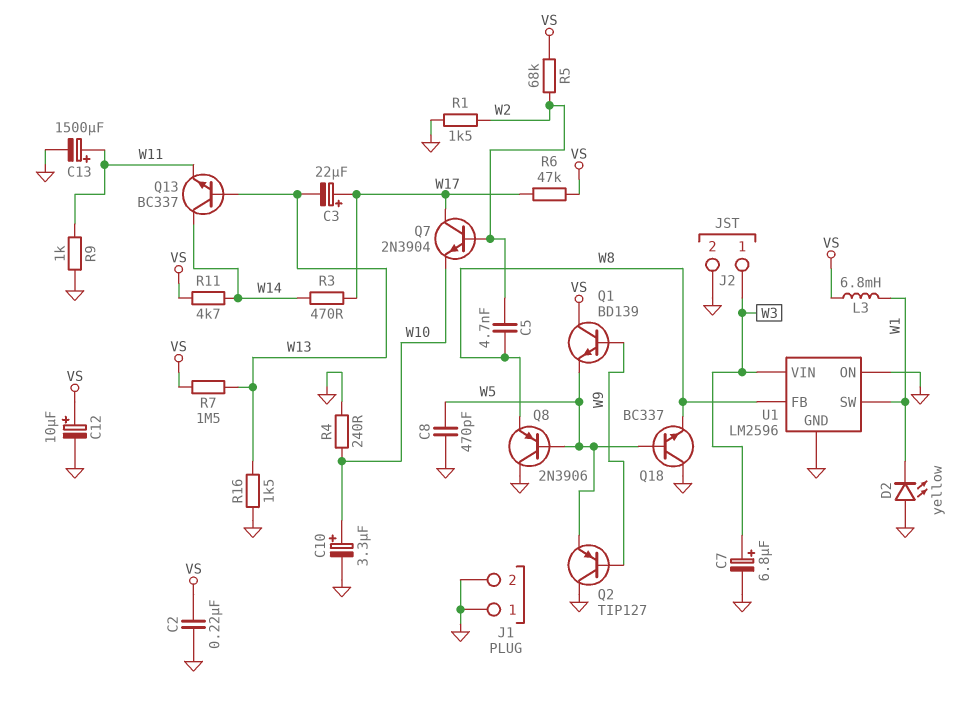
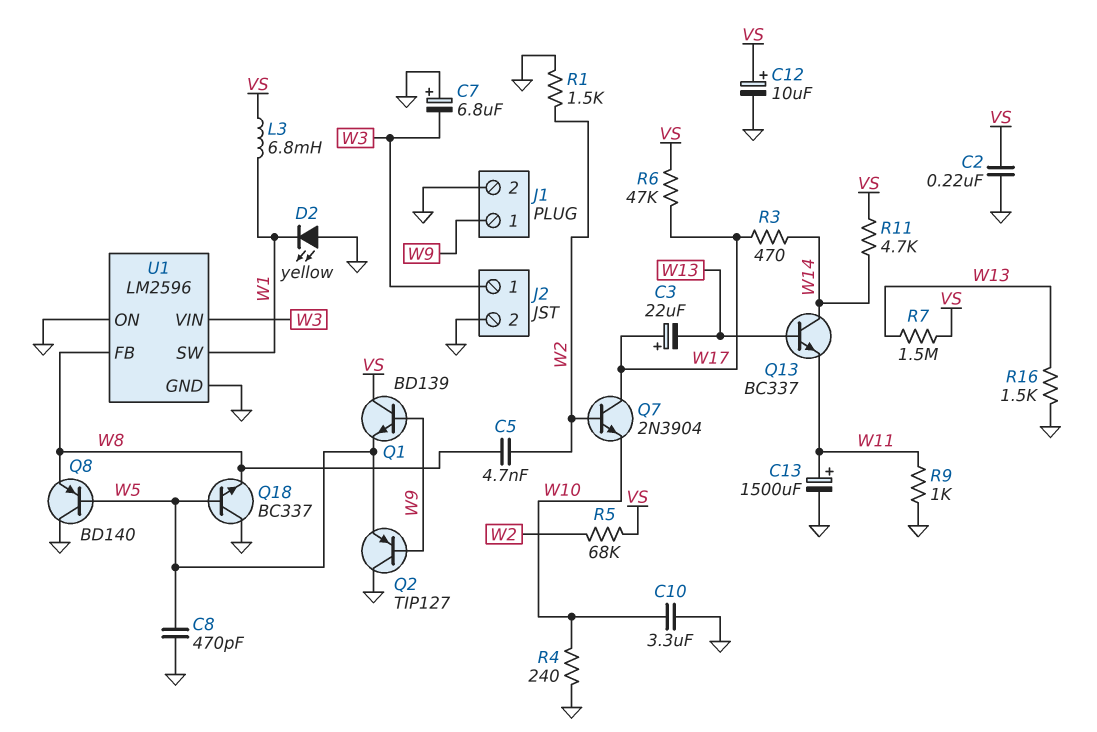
C7: 6.8uF (plus W3, minus GND) -> 6.8uF (plus GND, minus W3)
C10: 3.3uF (plus W10, minus GND) -> 3.3uF (GND, W10)
J1 pin 1: GND -> W9
Q8: PNP 2N3906 (B W5, C GND, E W8) -> PNP BD140 (B W5, C GND, E W8)

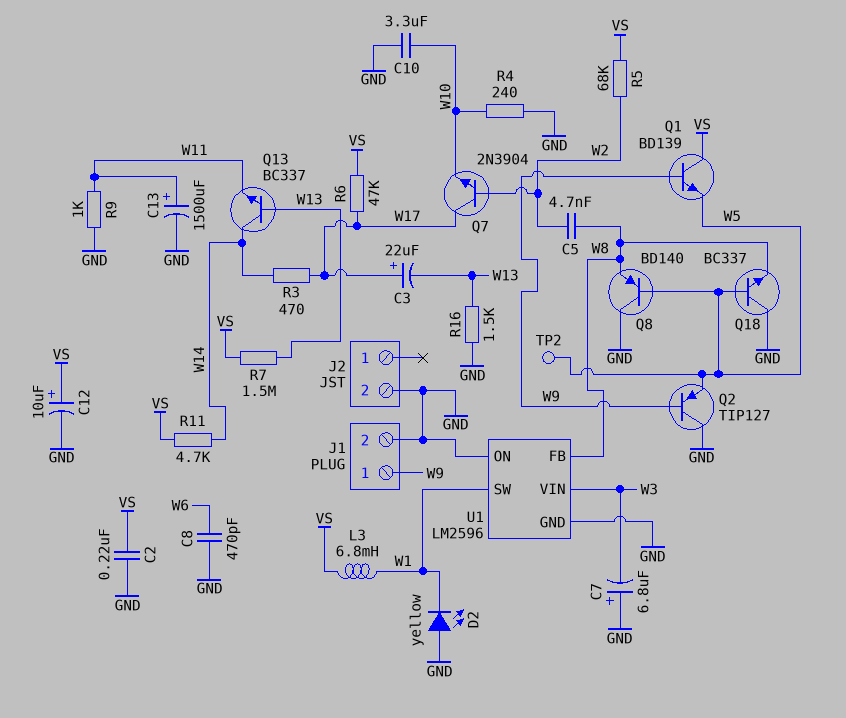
C8: 470pF (GND, W5) -> 470pF (GND, W6)
J2 pin 1: W3 -> none
R1: 1.5k (GND, W2) -> none
TP2: none -> test point (W5)

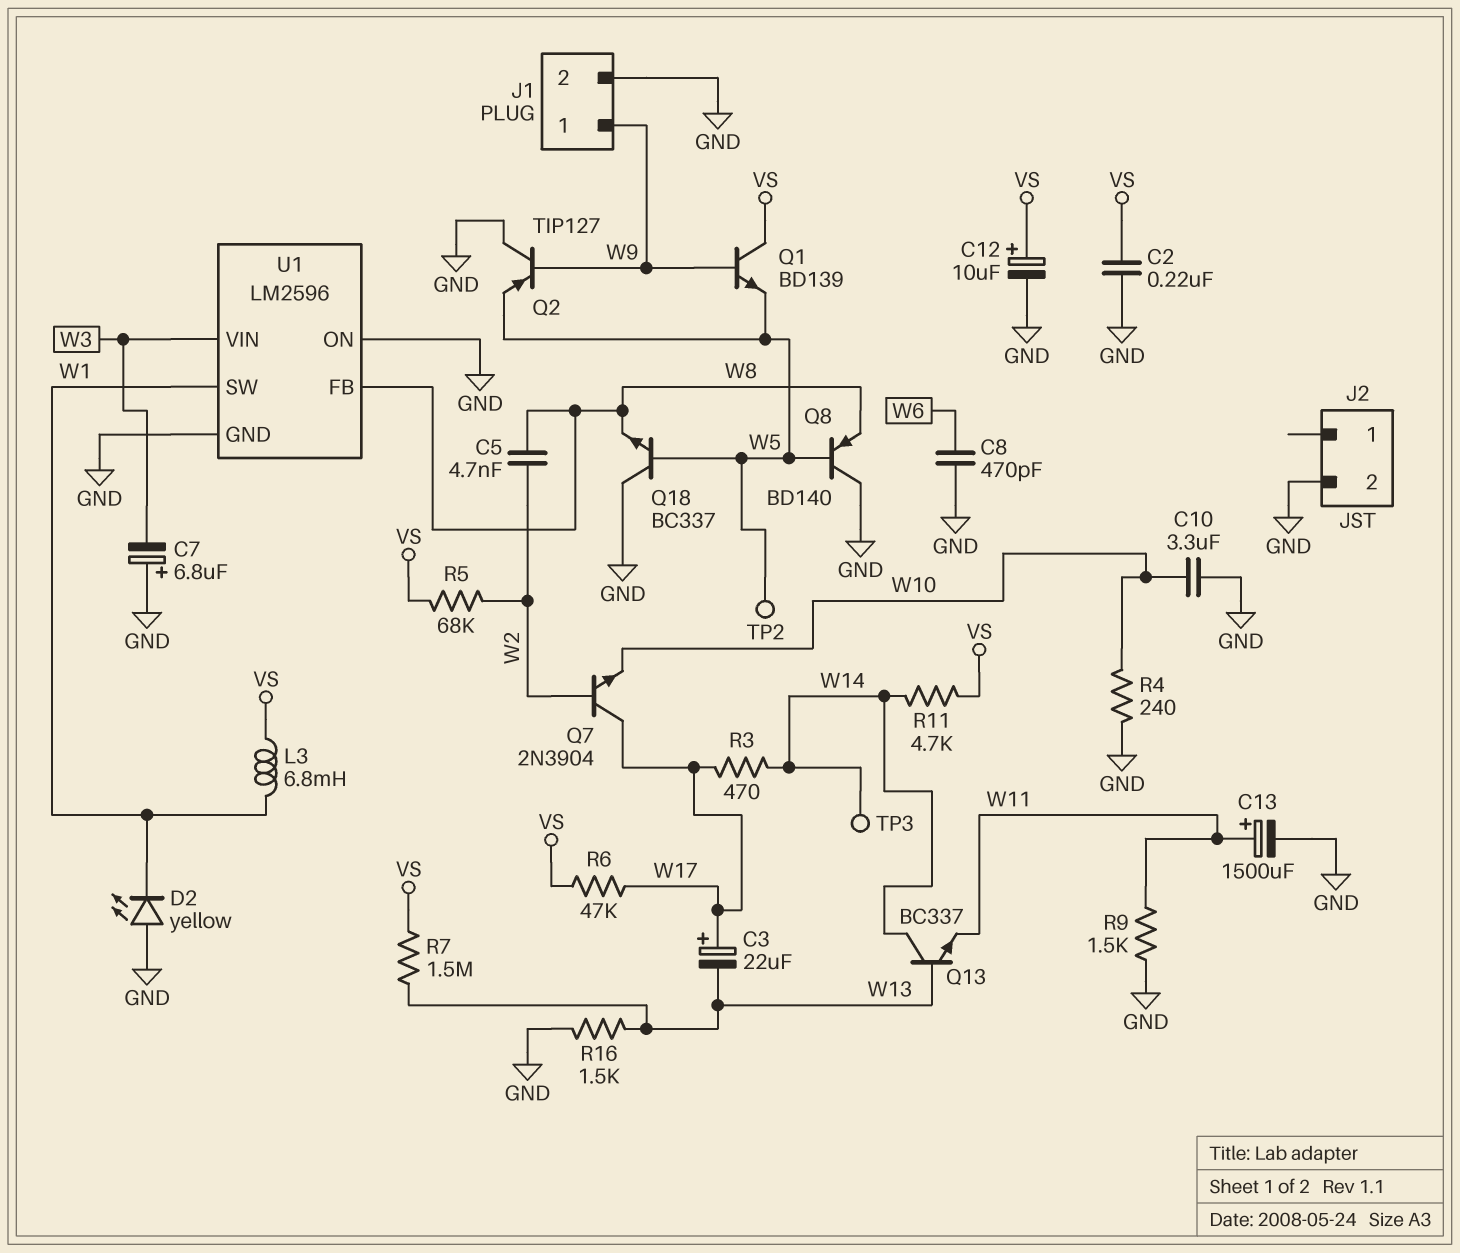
R9: 1k (GND, W11) -> 1.5k (GND, W11)
TP3: none -> test point (W14)

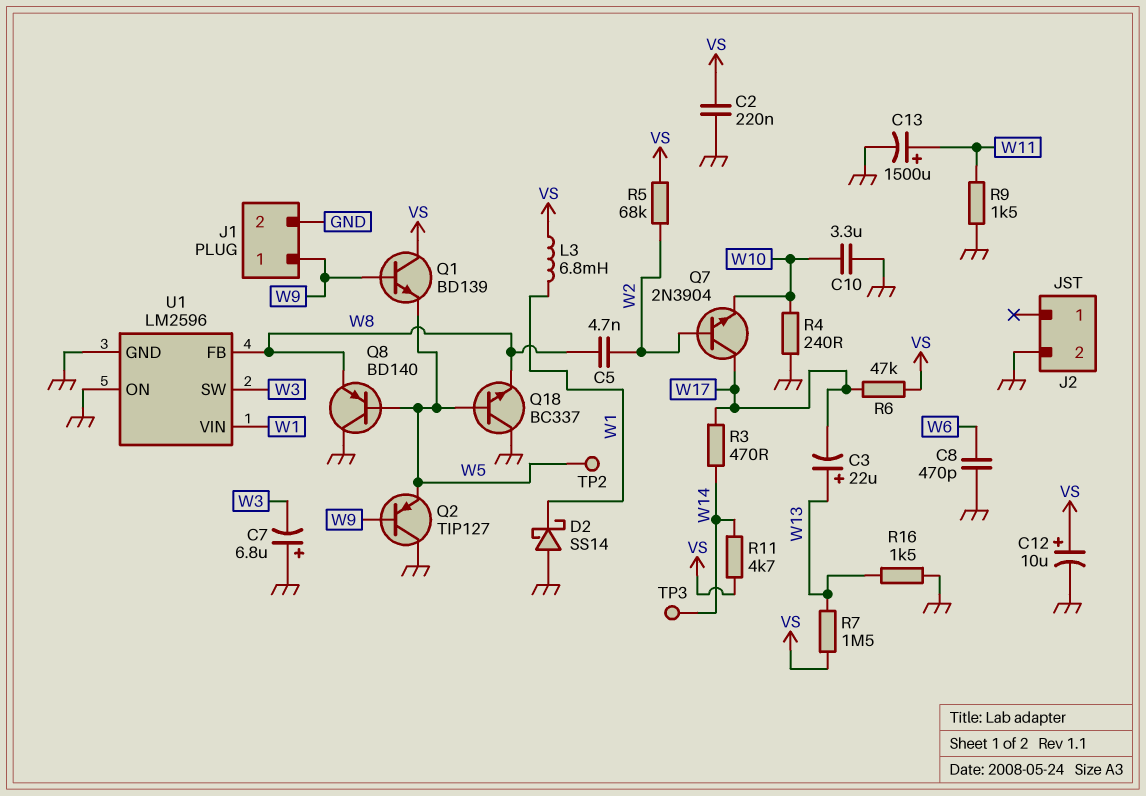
C3: 22uF (plus W17, minus W13) -> 22uF (plus W13, minus W17)
D2: LED yellow (A GND, K W1) -> schottky SS14 (A GND, K W1)
Q13: NPN BC337 (B W13, C W14, E W11) -> none
U1 pin SW: W1 -> W3
U1 pin VIN: W3 -> W1

